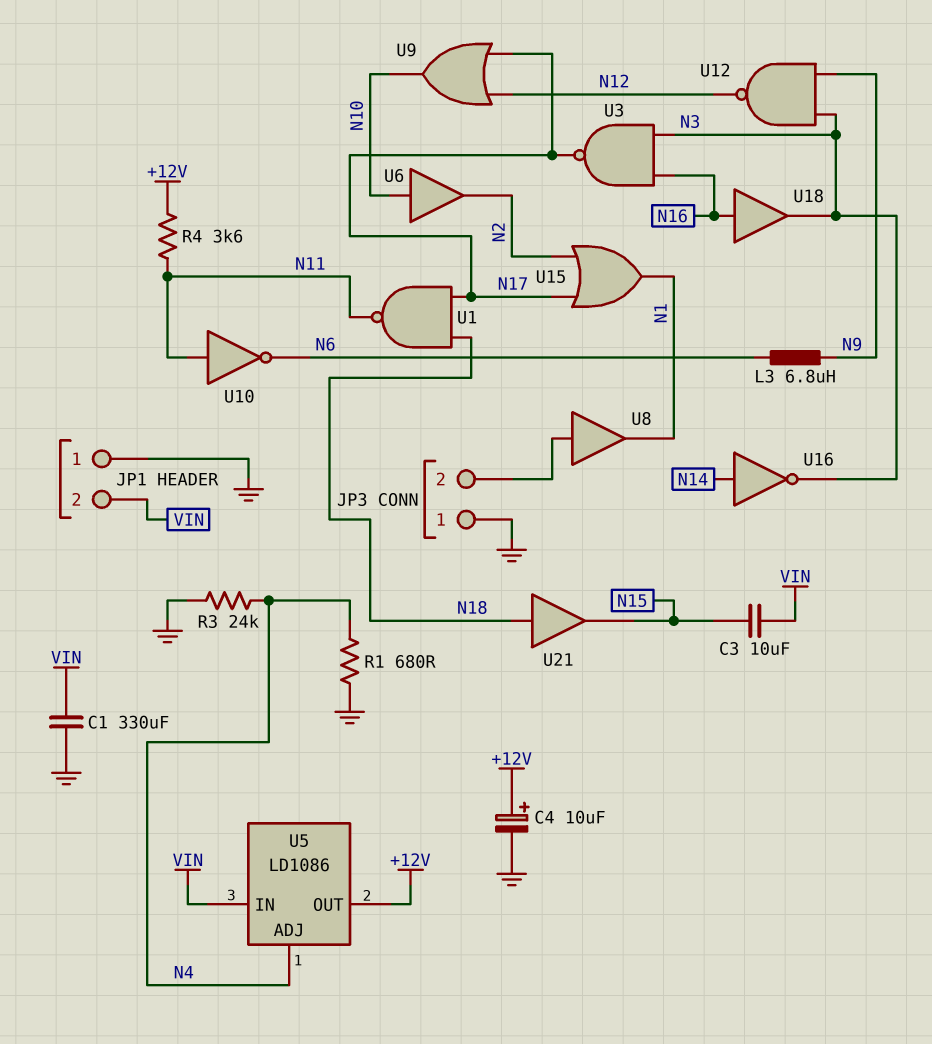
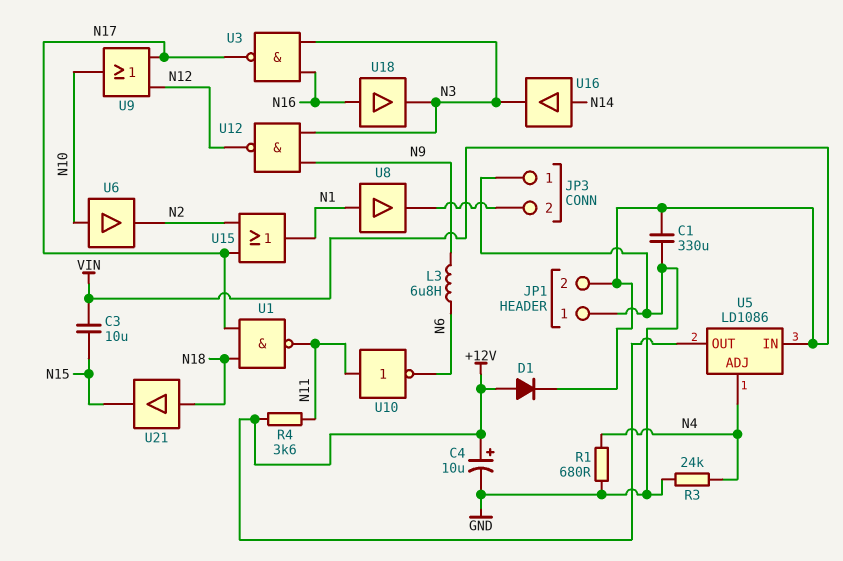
D1: none -> diode (A +12V, K VIN)
U8: buffer (in JP3/2, out N1) -> buffer (in N1, out JP3/2)
U16: NOT (in N14, out N3) -> buffer (in N14, out N3)

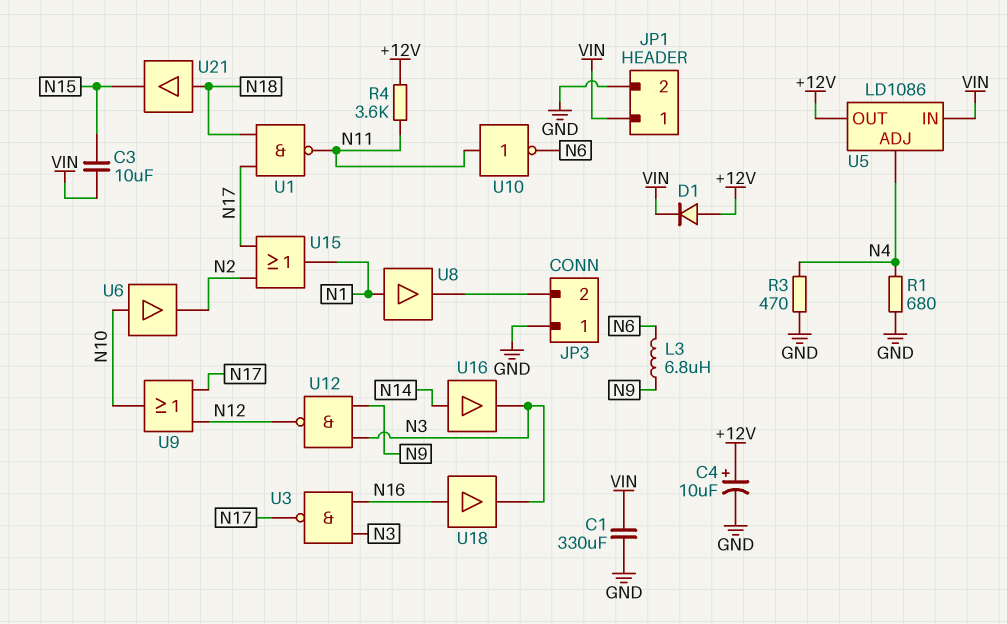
JP1 pin 1: GND -> VIN
JP1 pin 2: VIN -> GND
R3: 24k (GND, N4) -> 470 (GND, N4)

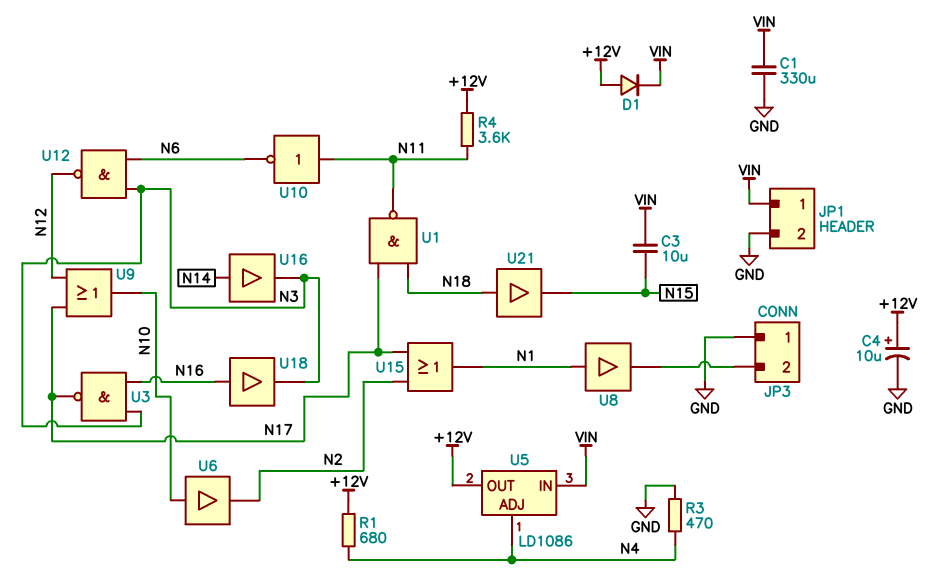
L3: 6.8uH (N6, N9) -> none
R1: 680 (GND, N4) -> 680 (+12V, N4)
U12: NAND (in N3, in N9, out N12) -> NAND (in N3, in N6, out N12)

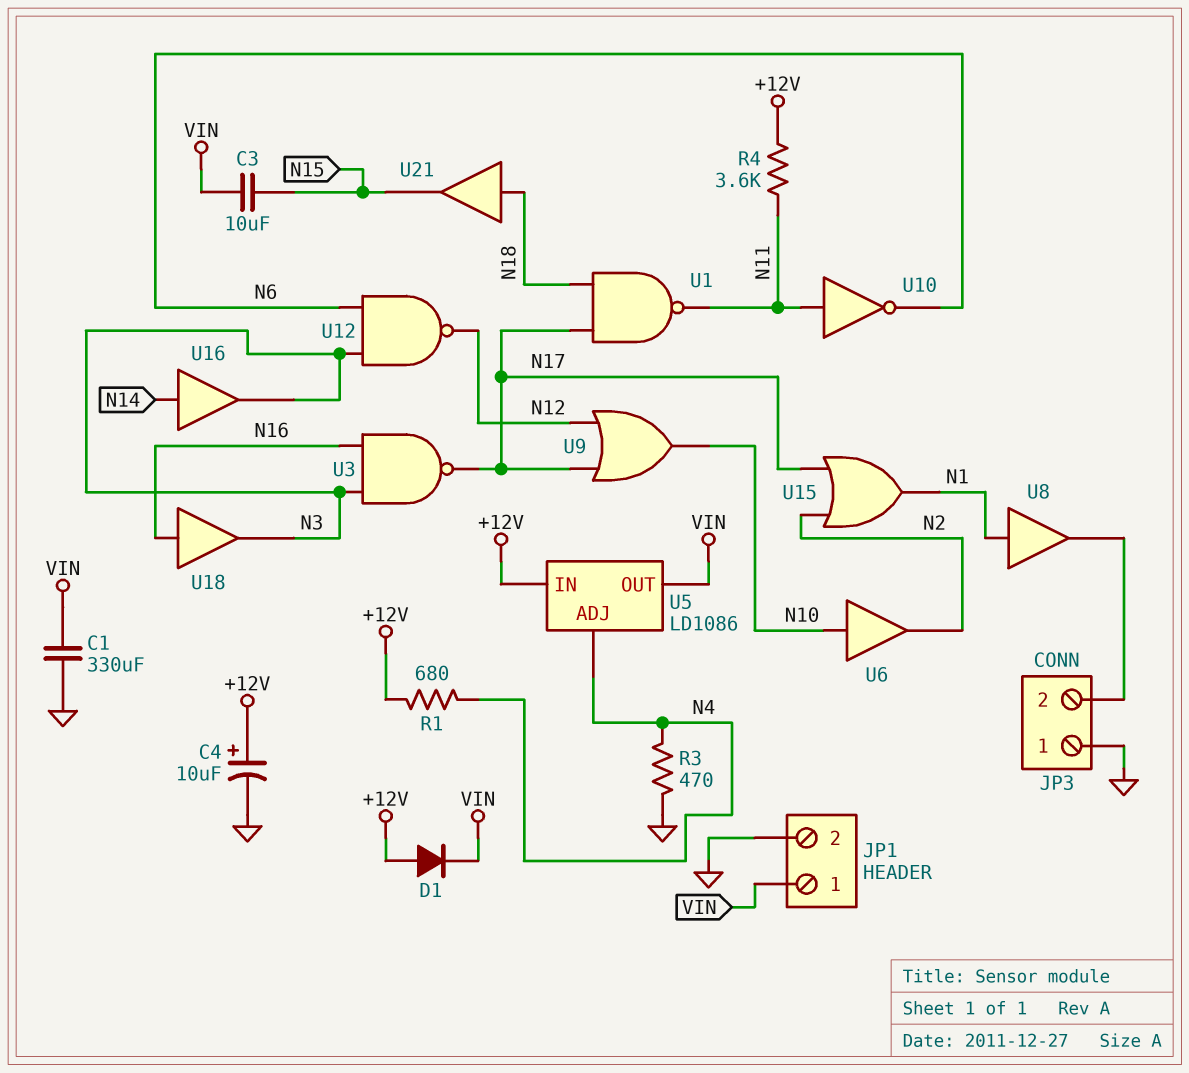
U5 pin IN: VIN -> +12V
U5 pin OUT: +12V -> VIN

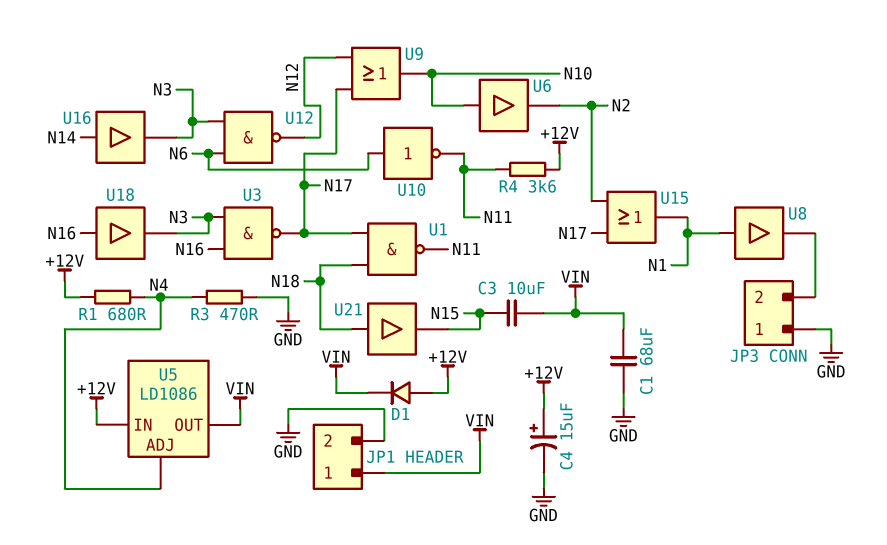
C1: 330uF (GND, VIN) -> 68uF (GND, VIN)
C4: 10uF (plus +12V, minus GND) -> 15uF (plus +12V, minus GND)
U10: NOT (in N11, out N6) -> NOT (in N6, out N11)

